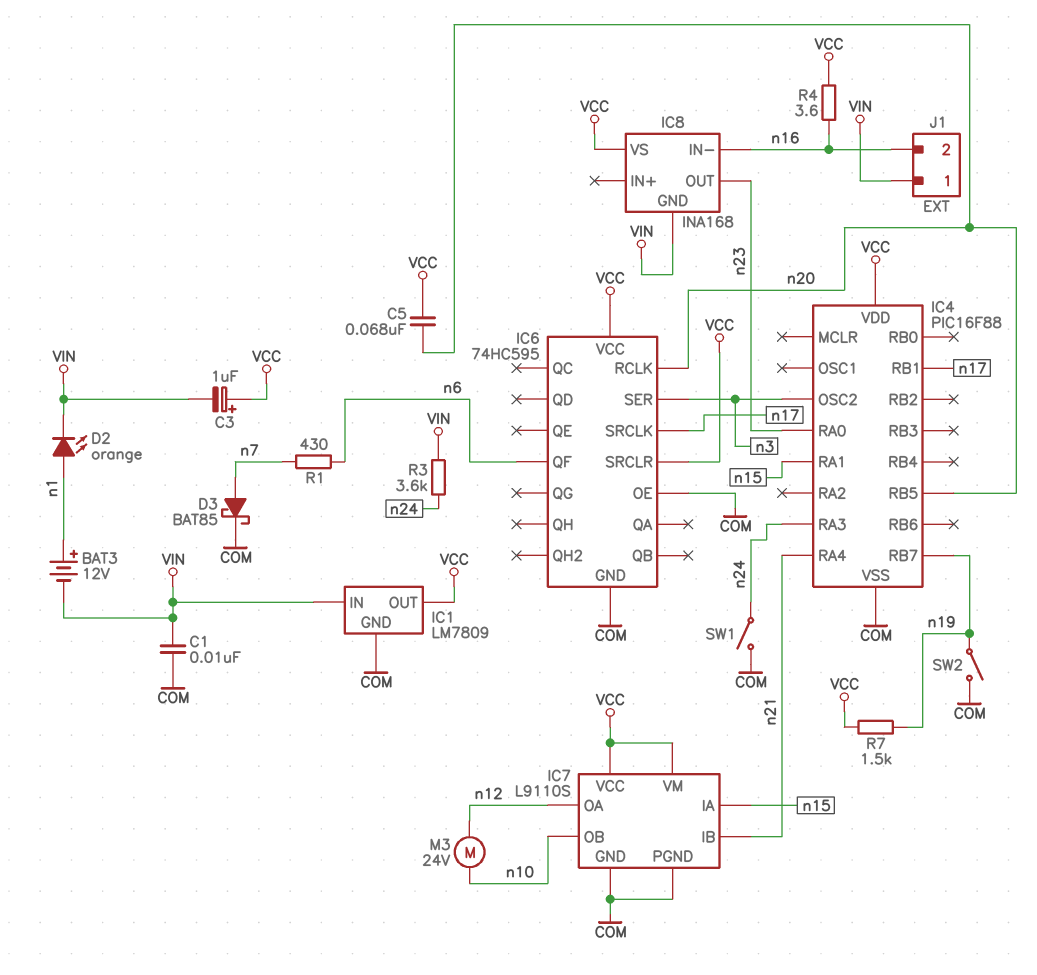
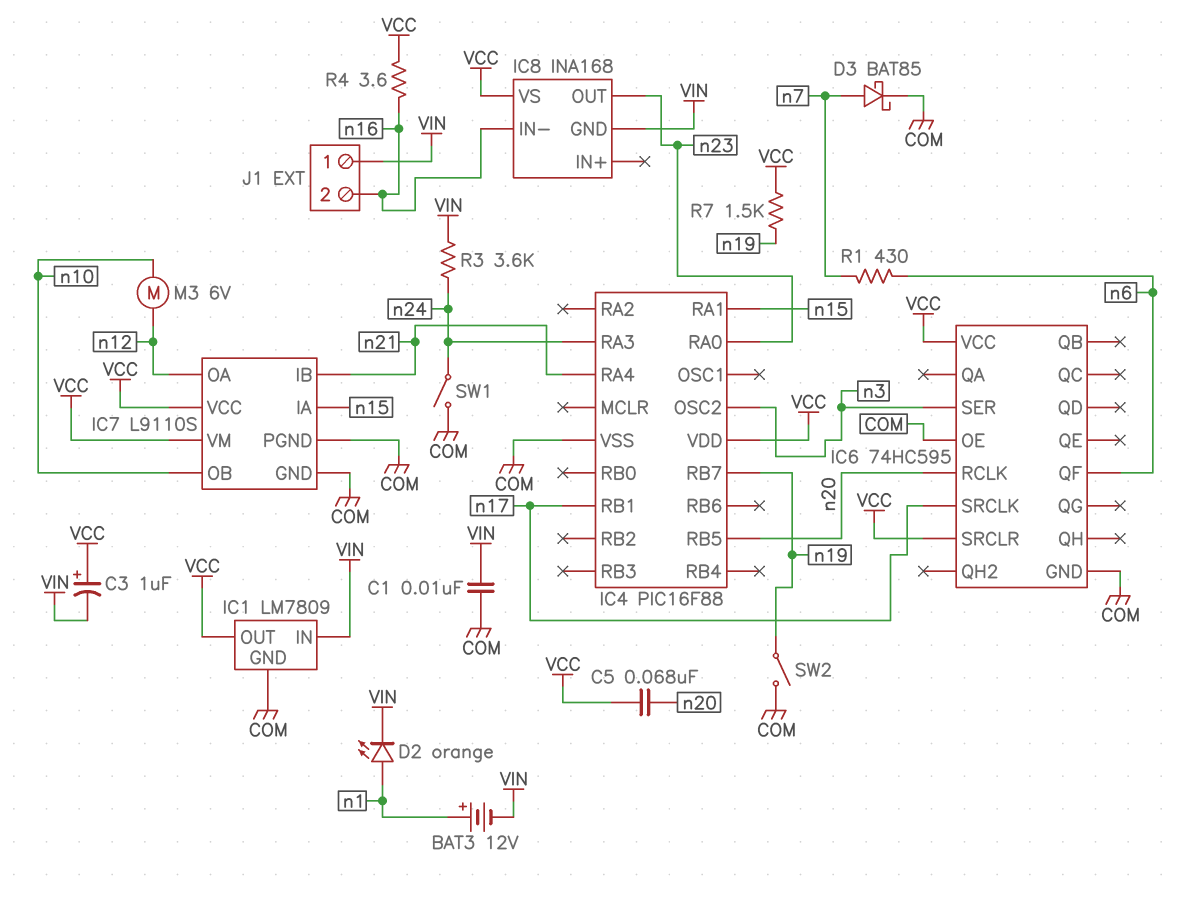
M3: motor 24V (n10, n12) -> motor 6V (n10, n12)

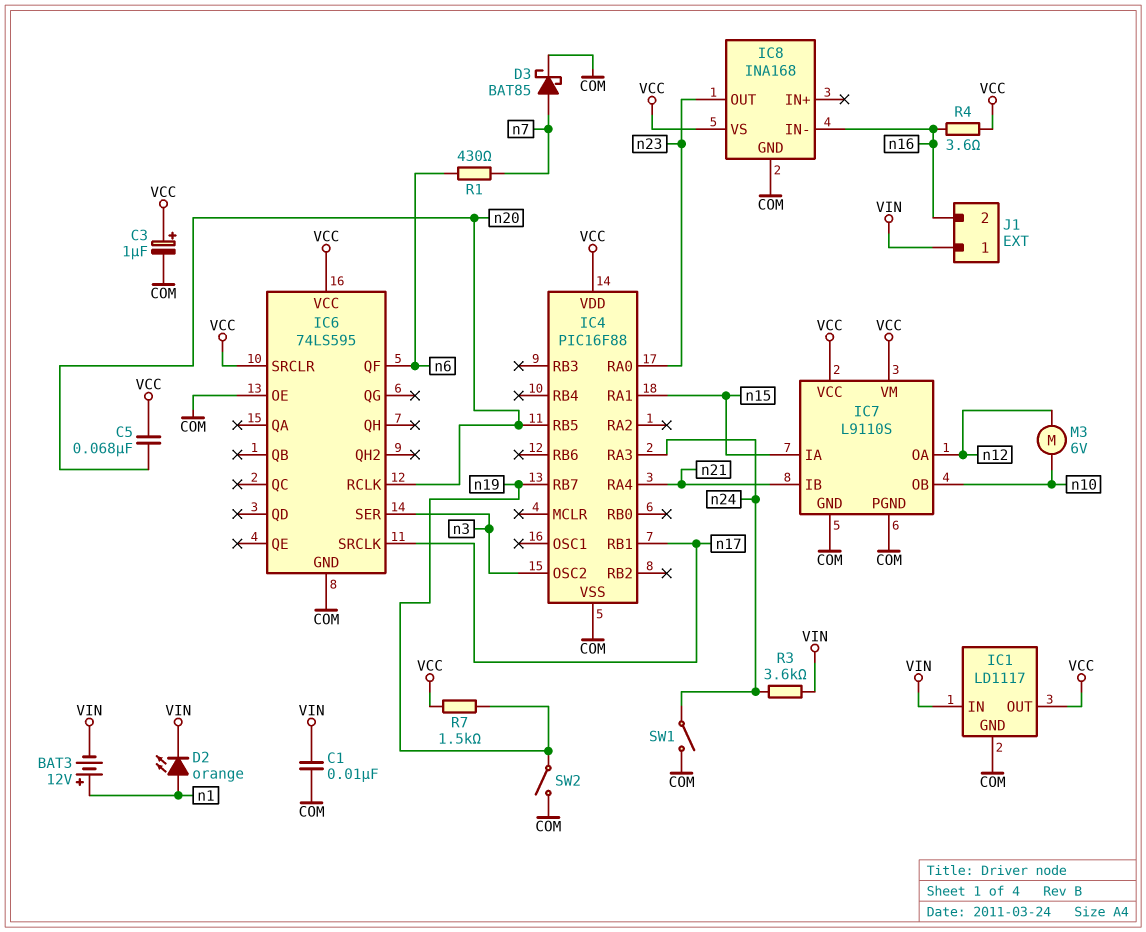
C3: 1uF (plus VCC, minus VIN) -> 1uF (plus VCC, minus COM)
IC1: LM7809 -> LD1117
IC6: 74HC595 -> 74LS595
IC8 pin GND: VIN -> COM

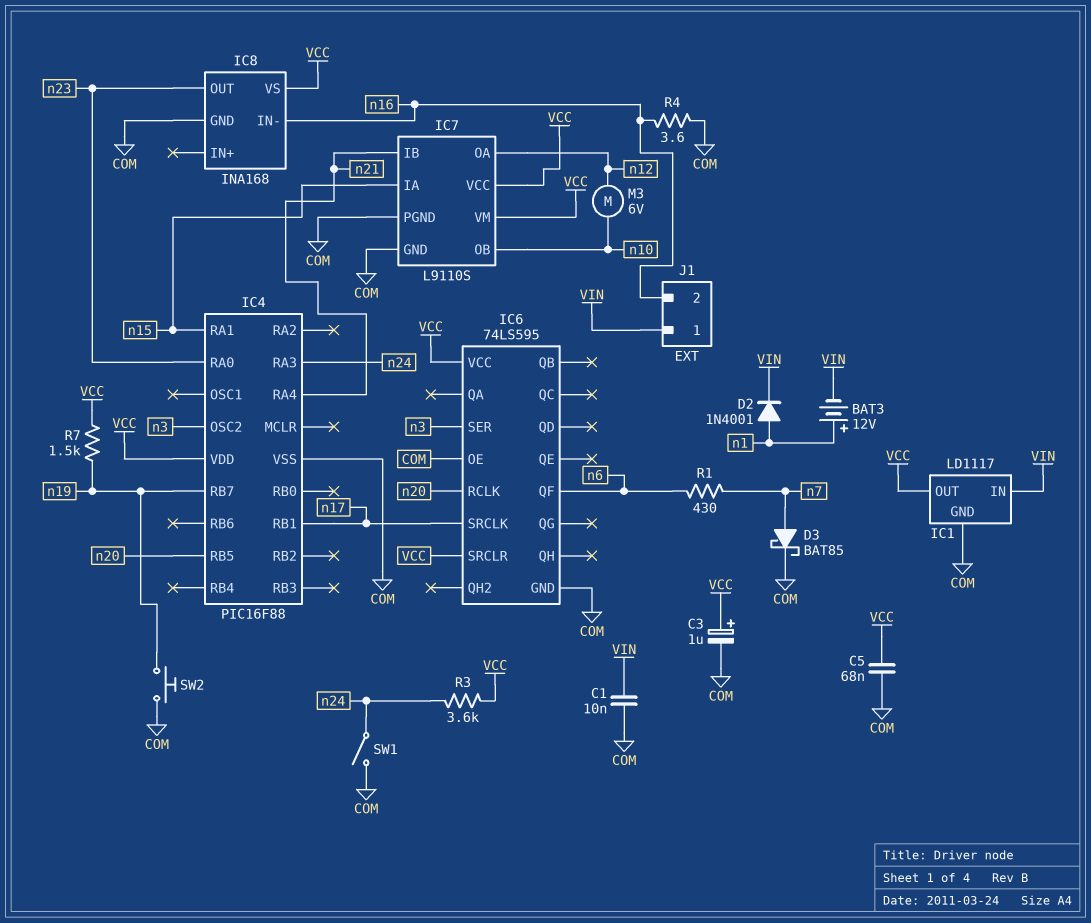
C5: 68nF (VCC, n20) -> 68nF (COM, VCC)
D2: LED orange (A n1, K VIN) -> diode 1N4001 (A n1, K VIN)
R3: 3.6k (VIN, n24) -> 3.6k (VCC, n24)
R4: 3.6 (VCC, n16) -> 3.6 (COM, n16)
SW2: switch (COM, n19) -> button (COM, n19)

